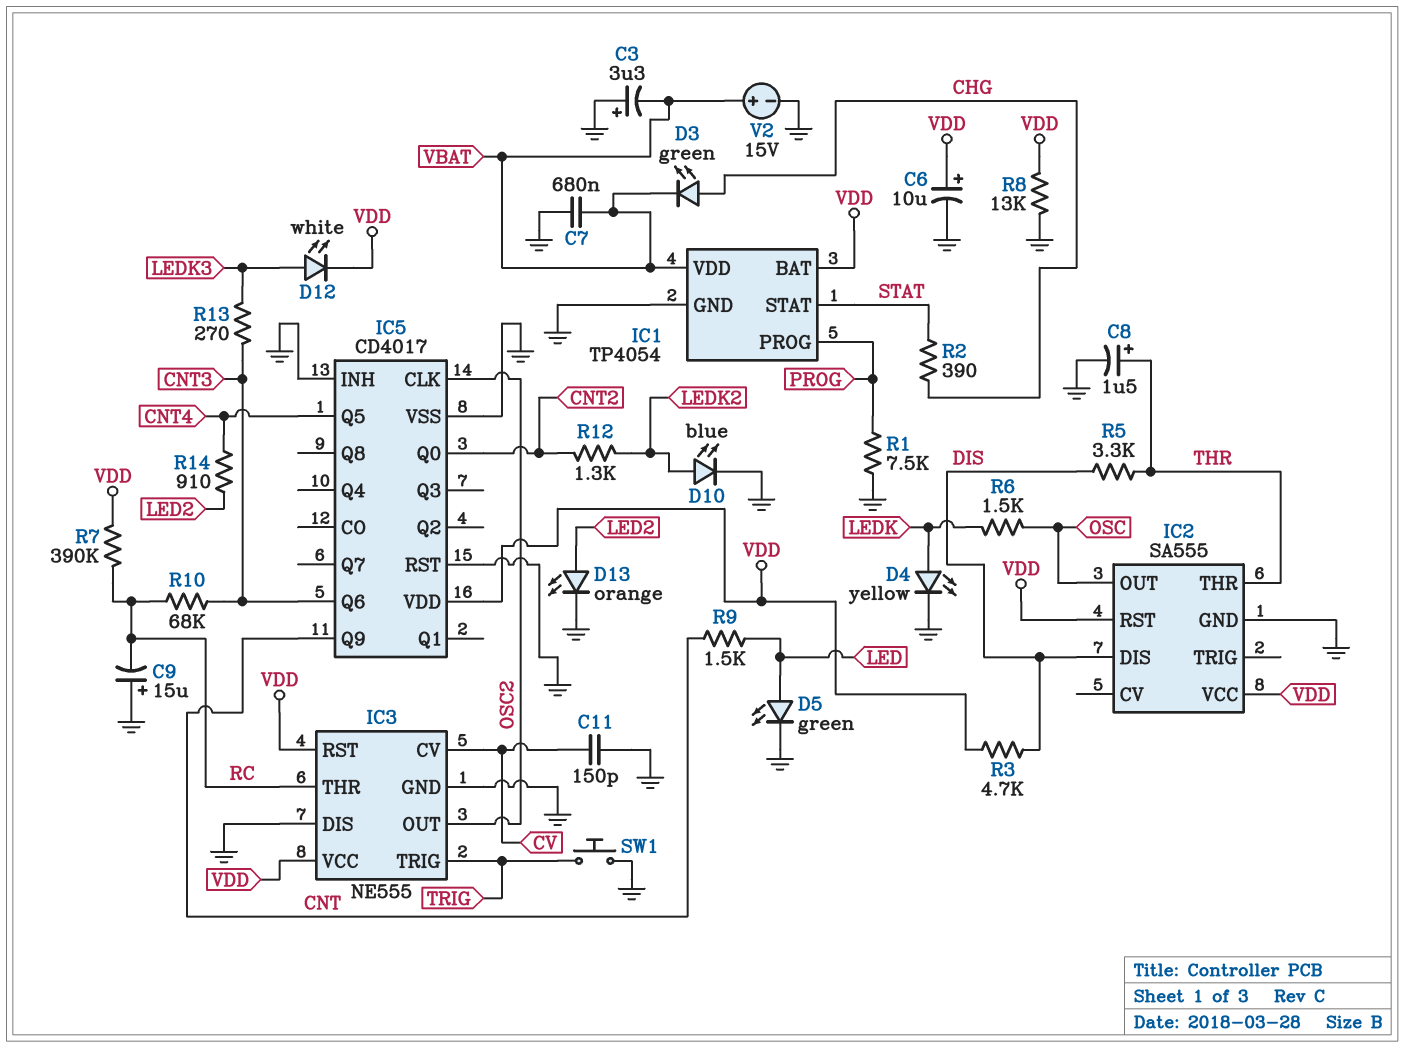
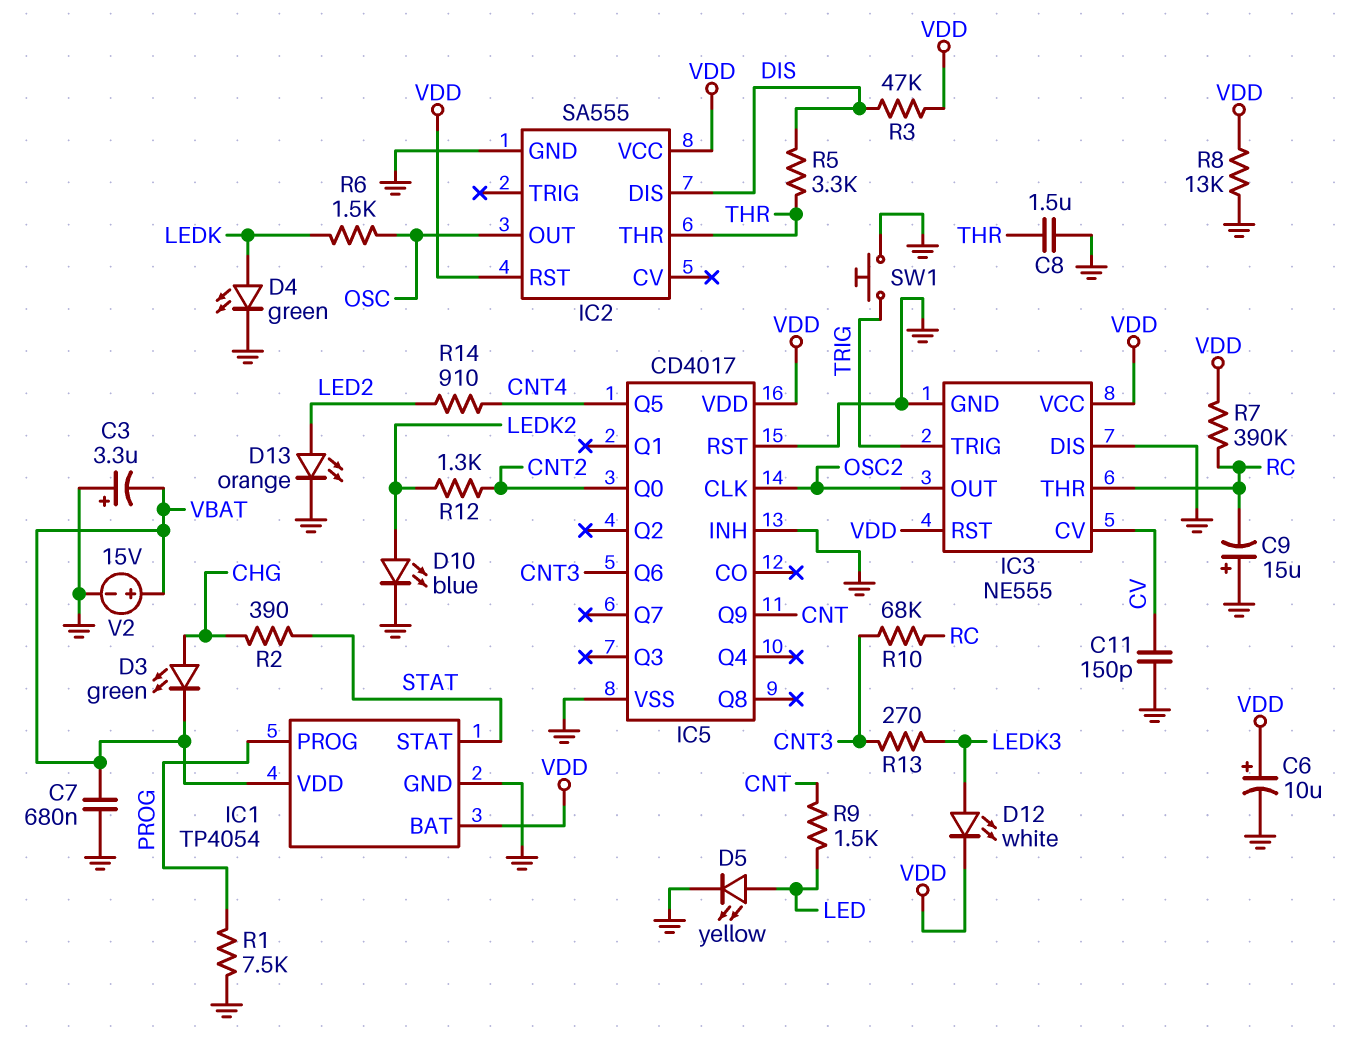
C8: 1.5uF (plus THR, minus GND) -> 1.5uF (GND, THR)
D4: LED yellow (A LEDK, K GND) -> LED green (A LEDK, K GND)
D5: LED green (A LED, K GND) -> LED yellow (A LED, K GND)
R3: 4.7k (DIS, VDD) -> 47k (DIS, VDD)

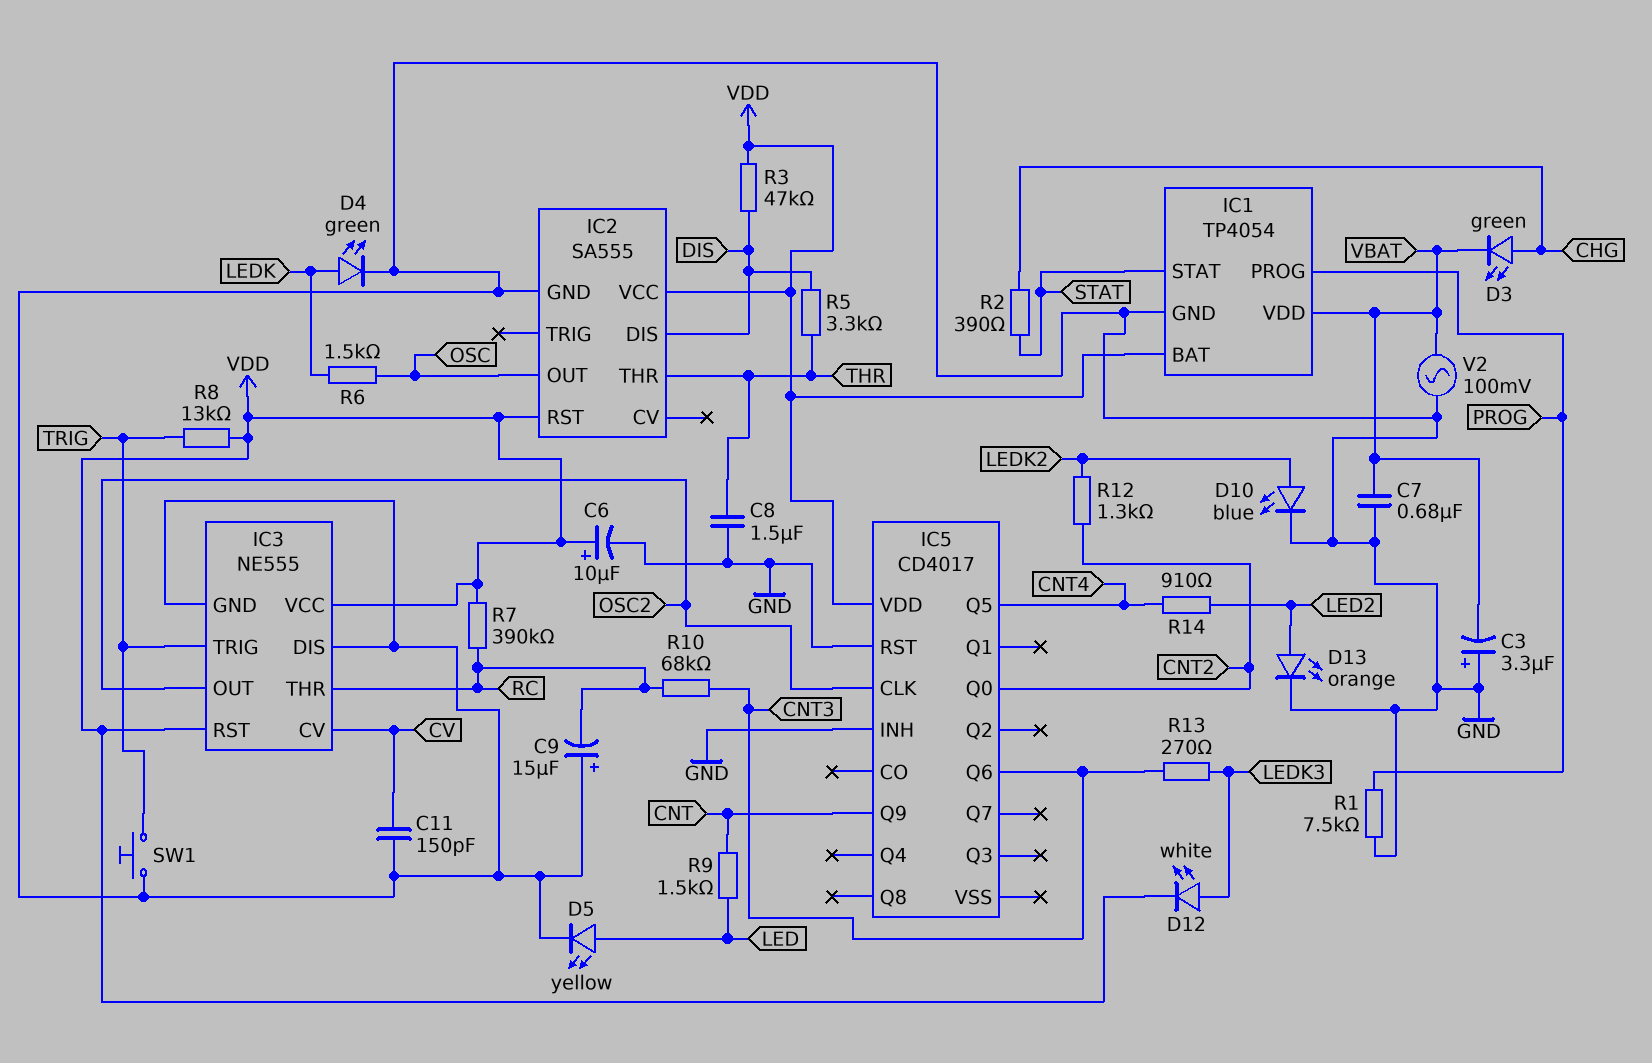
IC5 pin VSS: GND -> none
R8: 13k (GND, VDD) -> 13k (TRIG, VDD)
V2: 15V (plus VBAT, minus GND) -> AC 100mV (GND, VBAT)

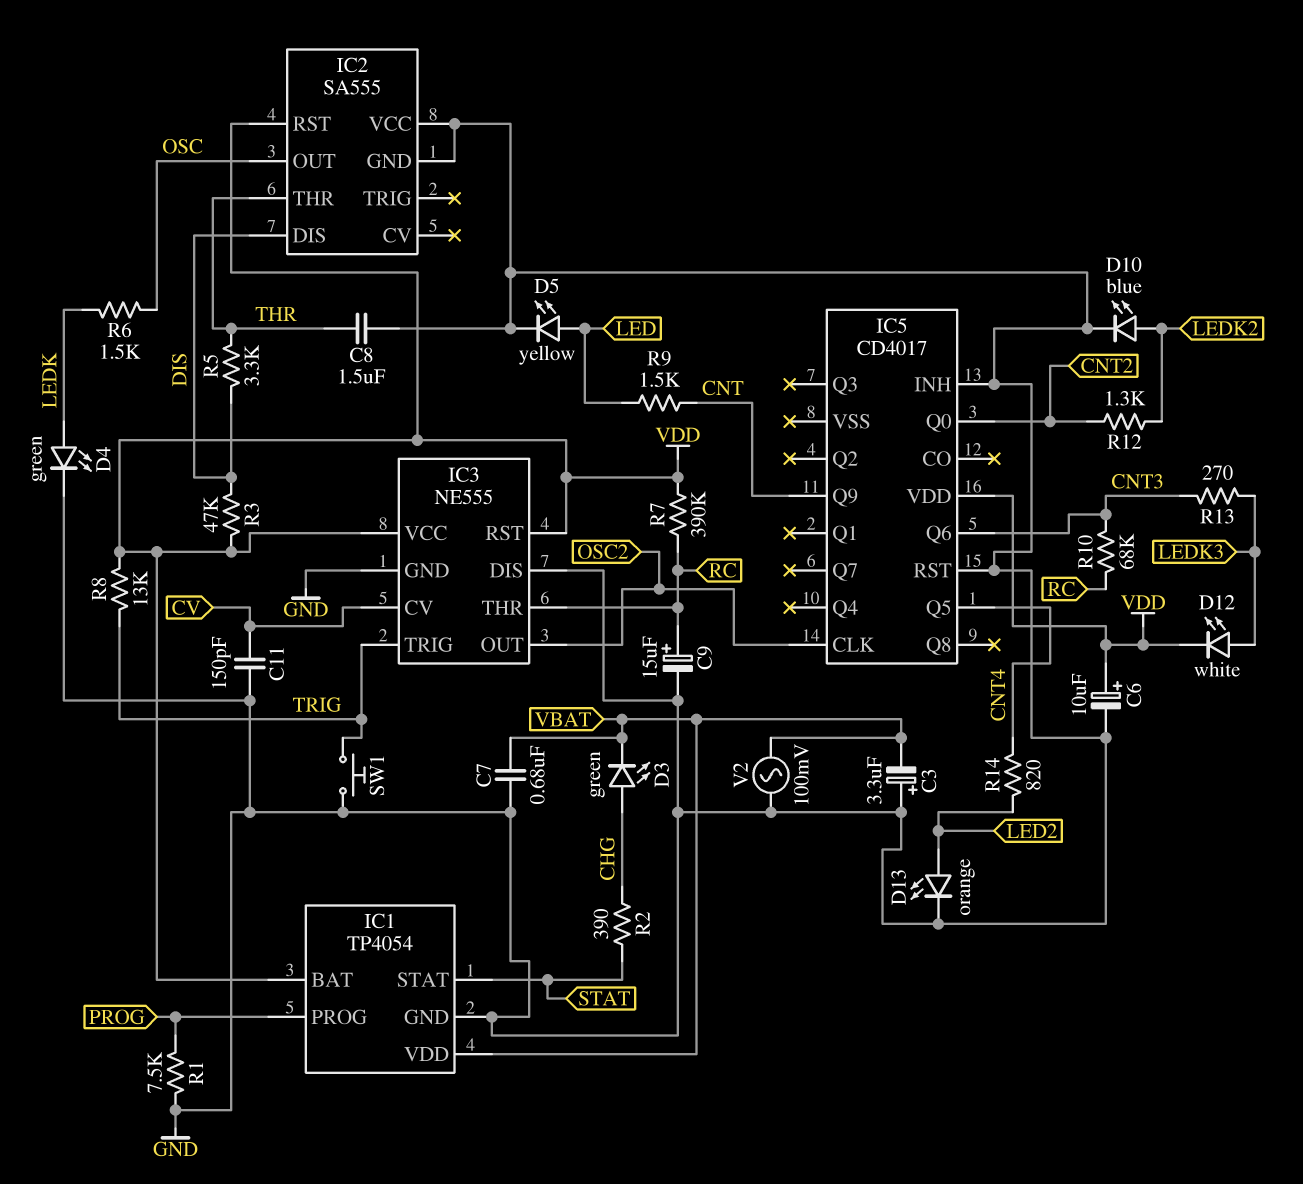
C9: 15uF (plus GND, minus RC) -> 15uF (plus RC, minus GND)
IC2 pin VCC: VDD -> GND
R14: 910 (CNT4, LED2) -> 820 (CNT4, LED2)

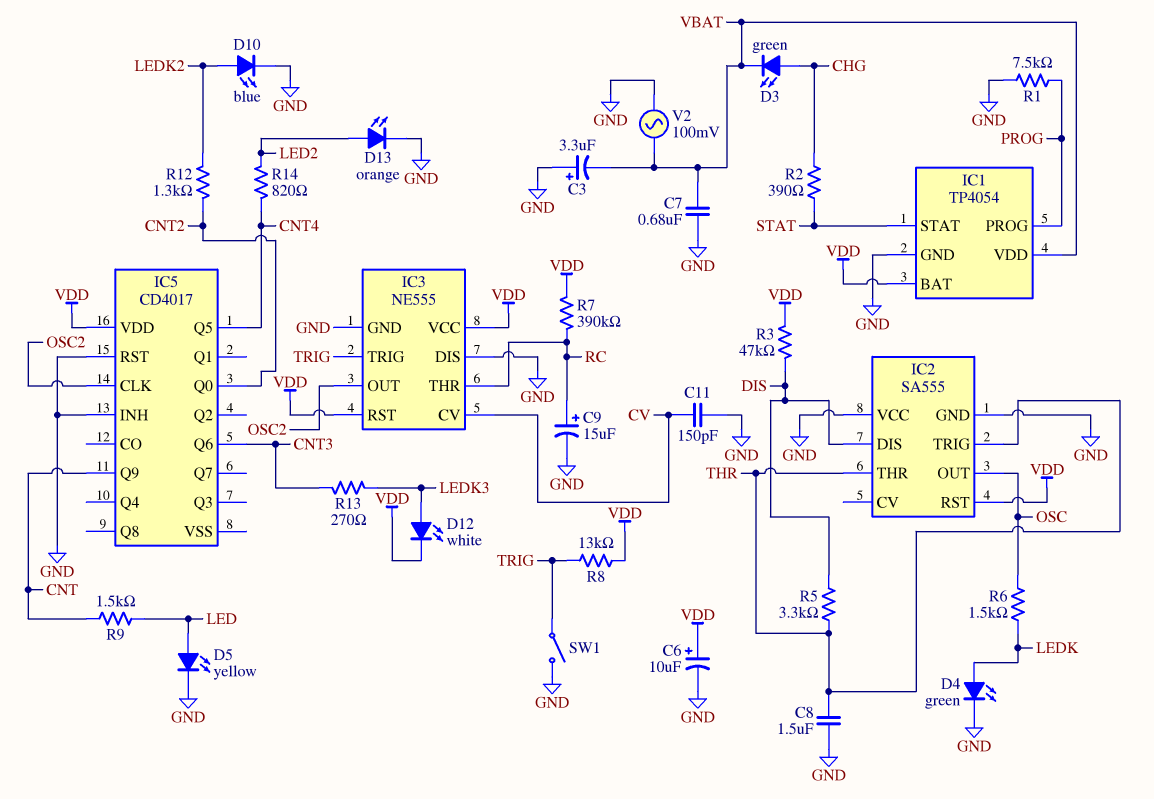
IC2 pin TRIG: none -> THR
R10: 68k (CNT3, RC) -> none
SW1: button (GND, TRIG) -> switch (GND, TRIG)

